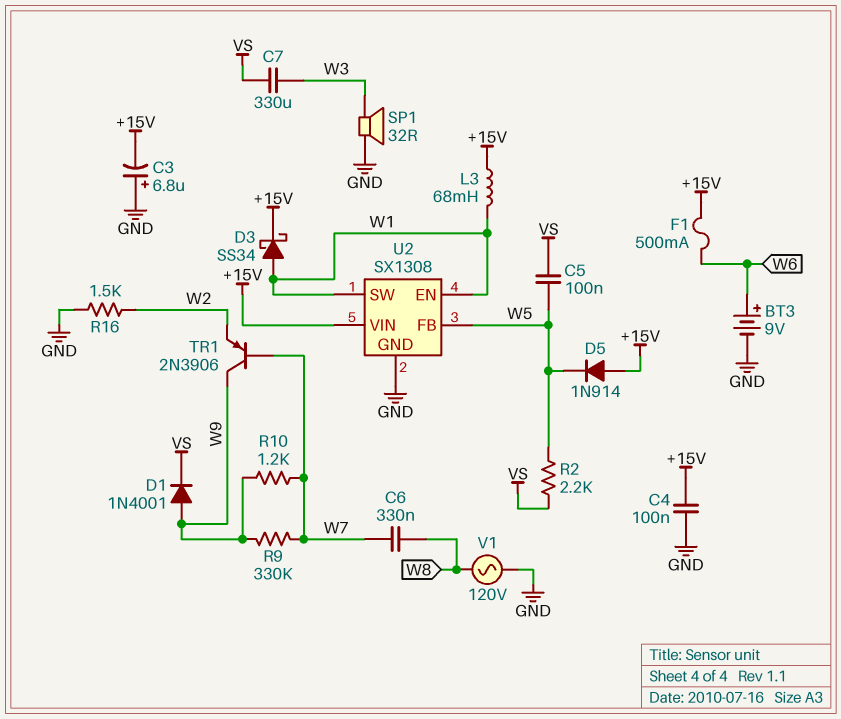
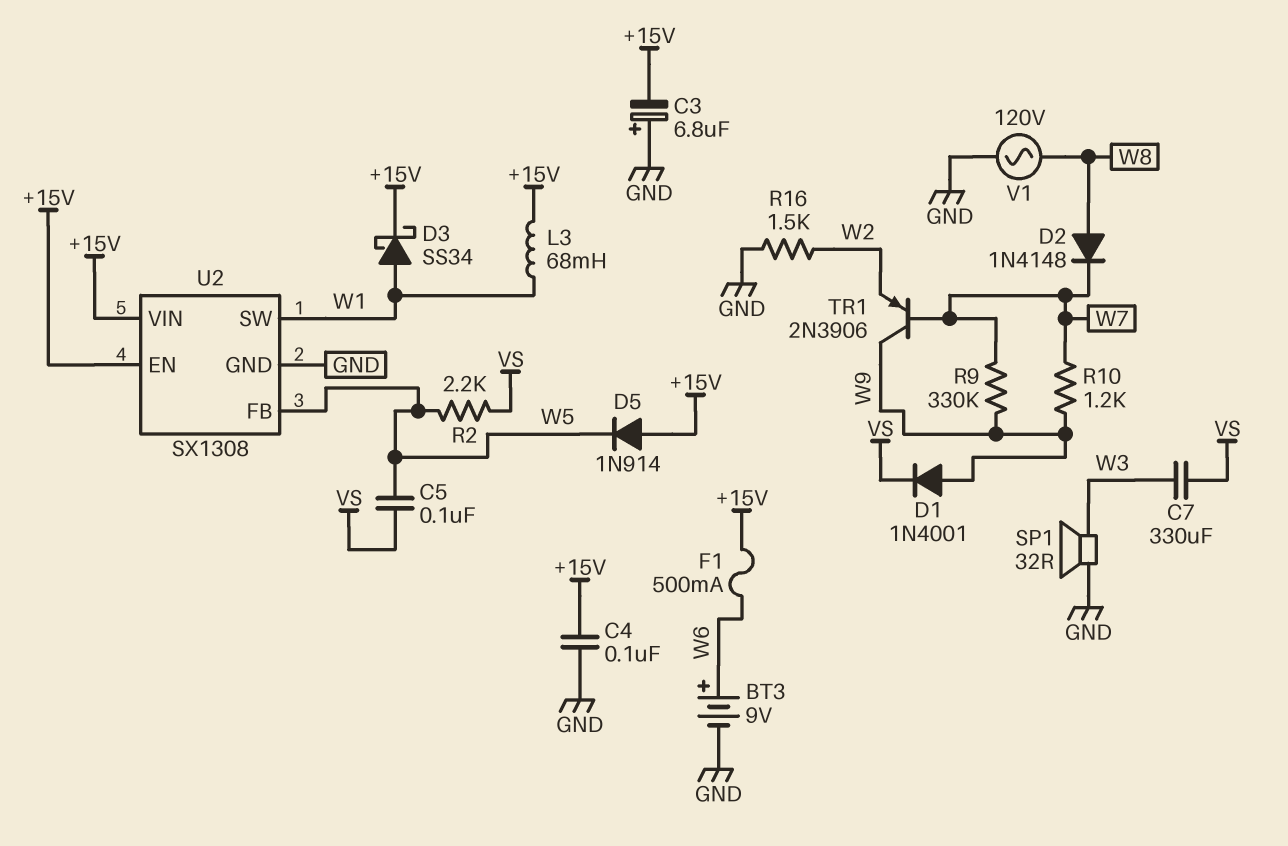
C6: 330nF (W7, W8) -> none
D2: none -> diode 1N4148 (A W8, K W7)
U2 pin EN: W1 -> +15V

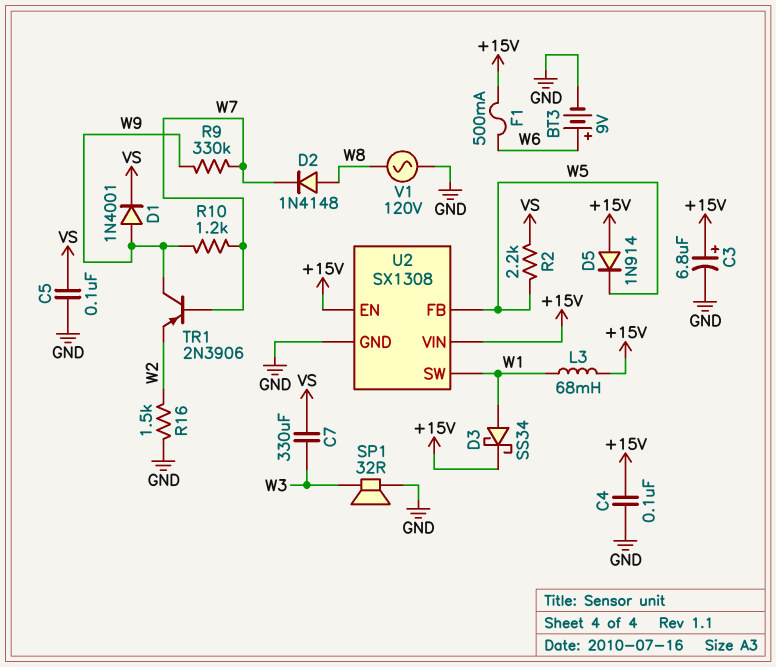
C3: 6.8uF (plus GND, minus +15V) -> 6.8uF (plus +15V, minus GND)
C5: 100nF (VS, W5) -> 100nF (GND, VS)

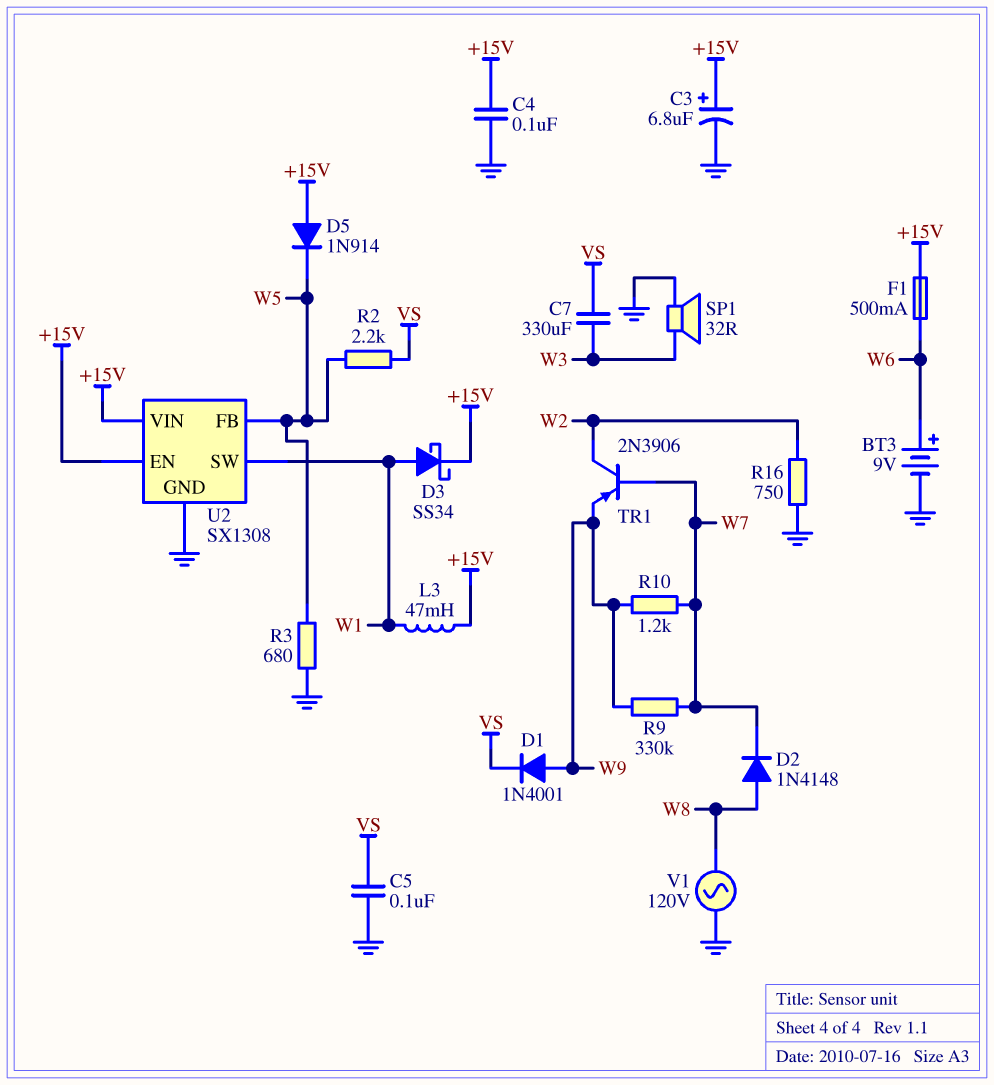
L3: 68mH (+15V, W1) -> 47mH (+15V, W1)
R3: none -> 680 (GND, W5)
R16: 1.5k (GND, W2) -> 750 (GND, W2)
TR1: PNP 2N3906 (B W7, C W9, E W2) -> PNP 2N3906 (B W7, C W2, E W9)

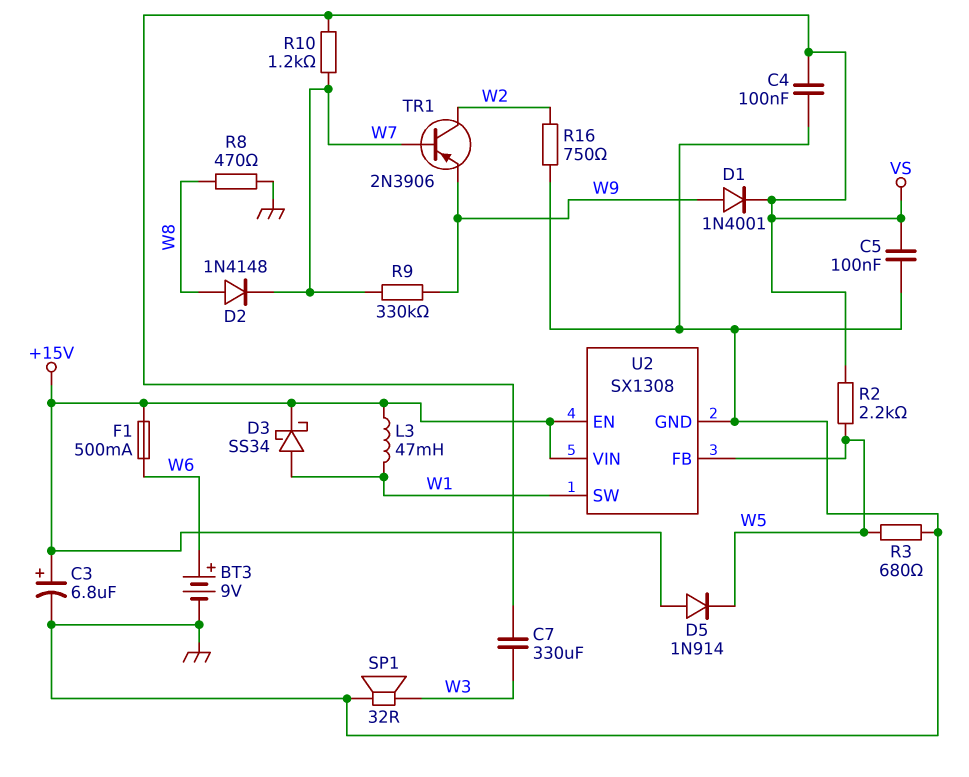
C4: 100nF (+15V, GND) -> 100nF (GND, VS)
R8: none -> 470 (GND, W8)
R10: 1.2k (W7, W9) -> 1.2k (VS, W7)
V1: AC 120V (GND, W8) -> none

